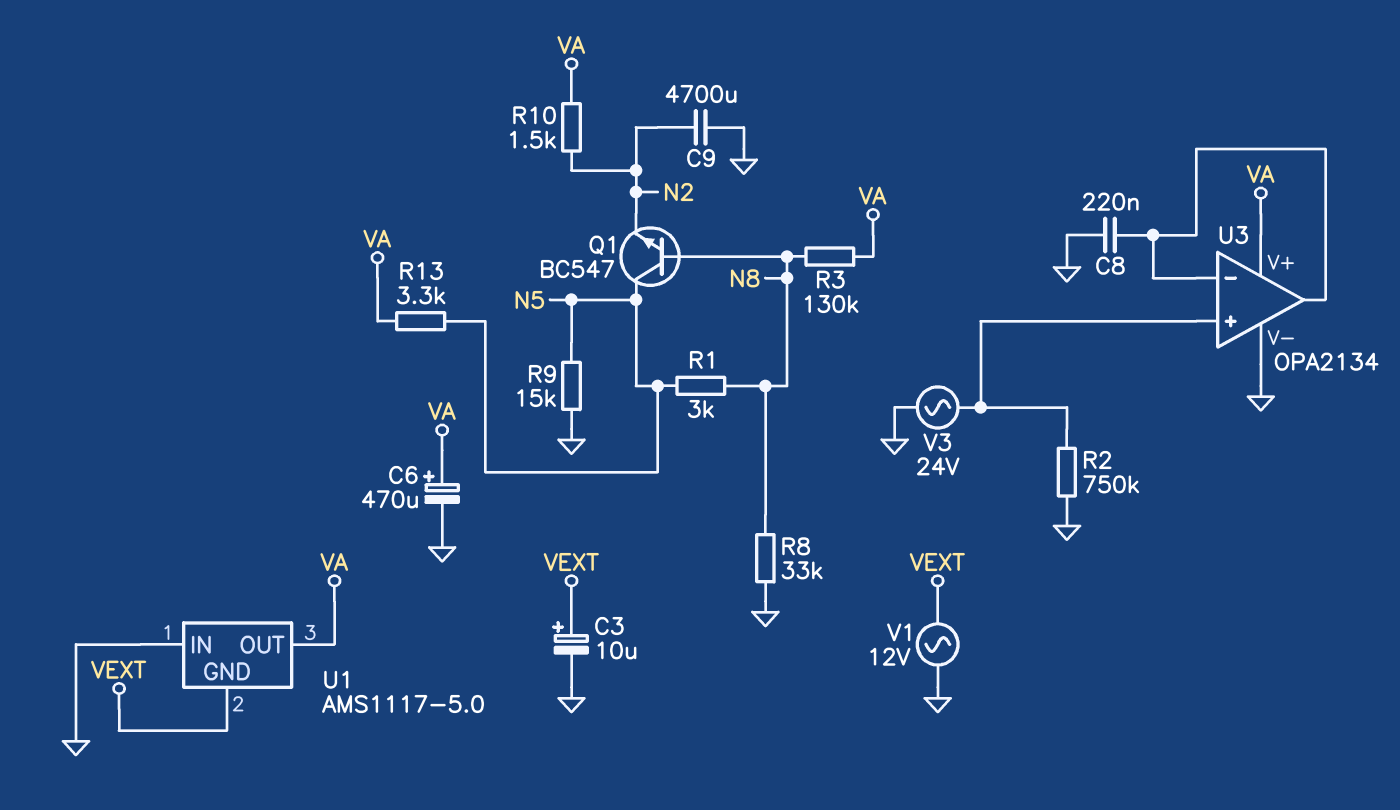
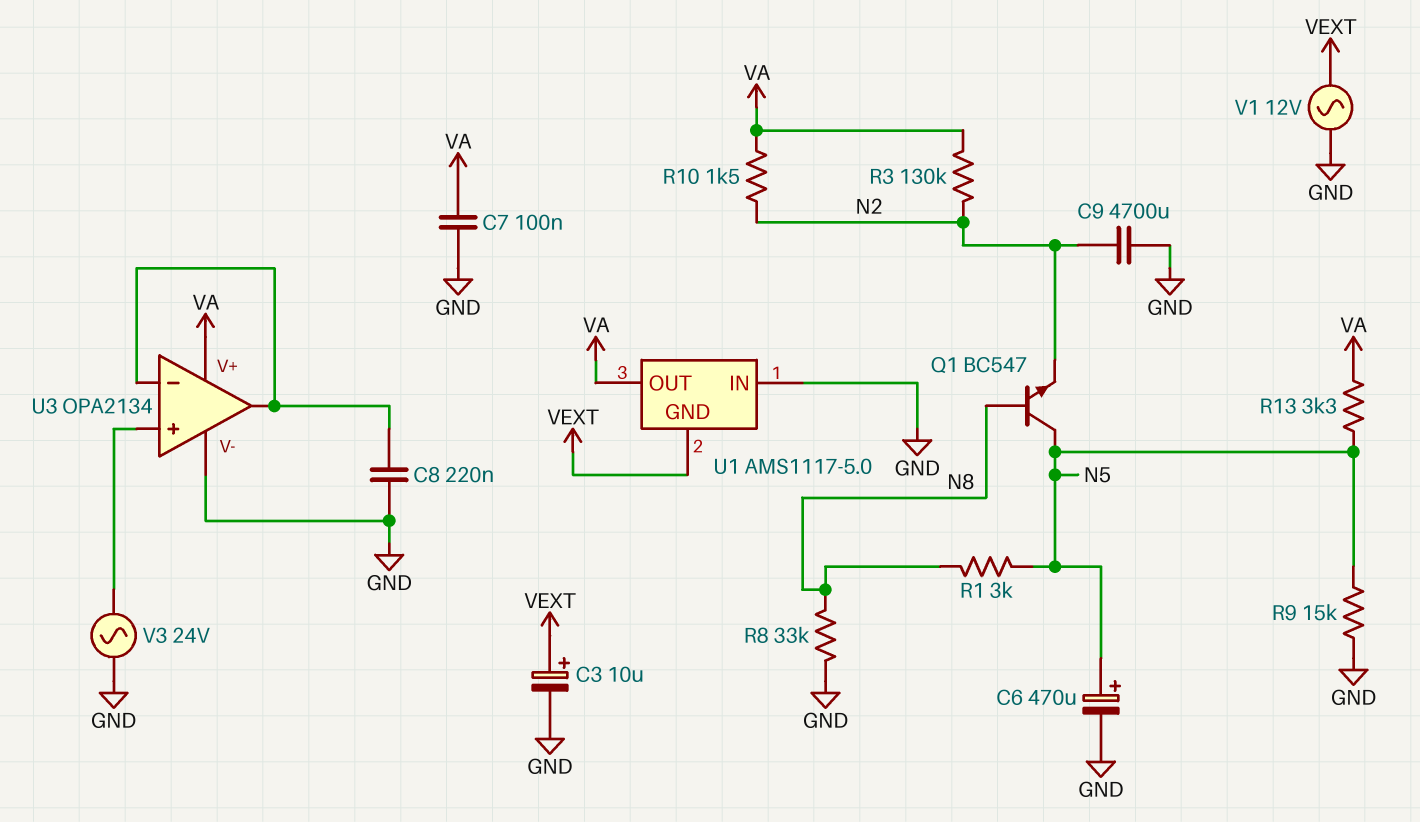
C6: 470uF (plus VA, minus GND) -> 470uF (plus N5, minus GND)
C7: none -> 100nF (GND, VA)
R2: 750k (GND, U3/in+) -> none
R3: 130k (N8, VA) -> 130k (N2, VA)

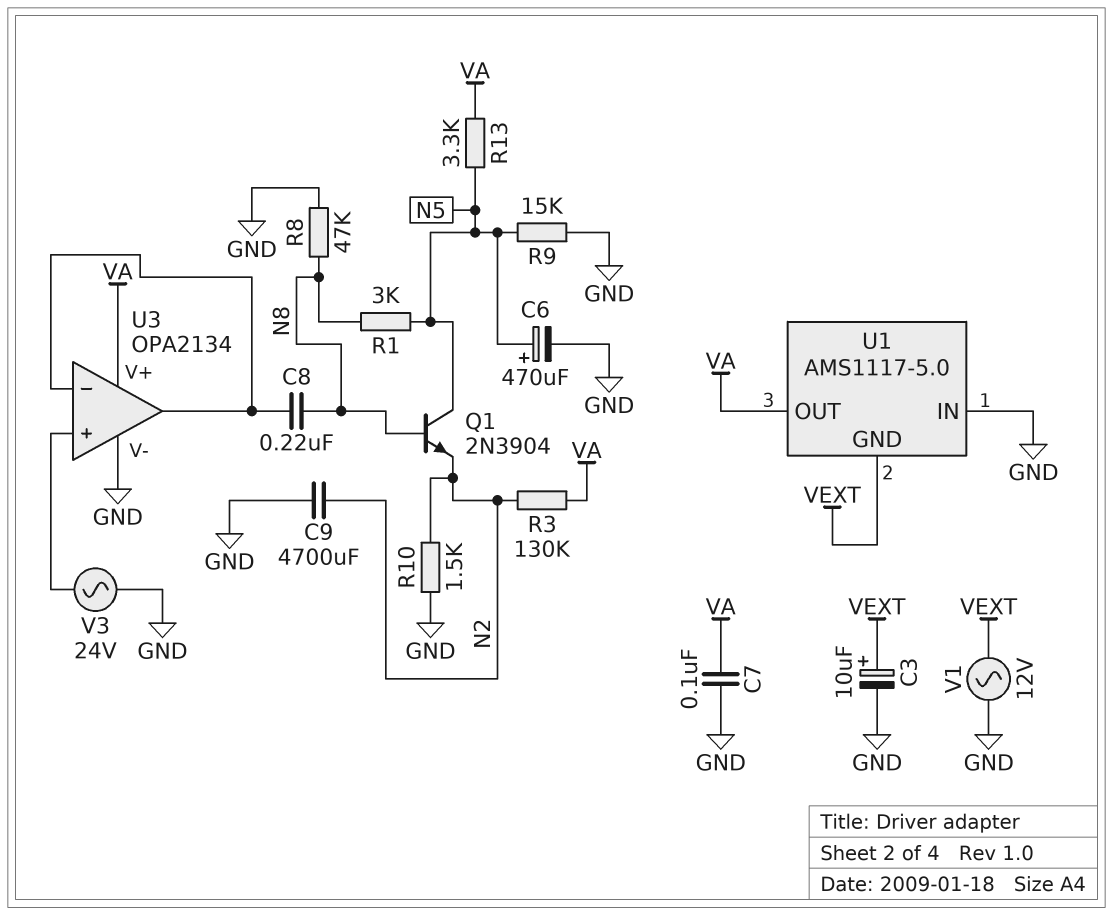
C8: 220nF (GND, U3/in-) -> 220nF (N8, U3/in-)
Q1: NPN BC547 (B N8, C N5, E N2) -> NPN 2N3904 (B N8, C N5, E N2)
R8: 33k (GND, N8) -> 47k (GND, N8)
R10: 1.5k (N2, VA) -> 1.5k (GND, N2)

